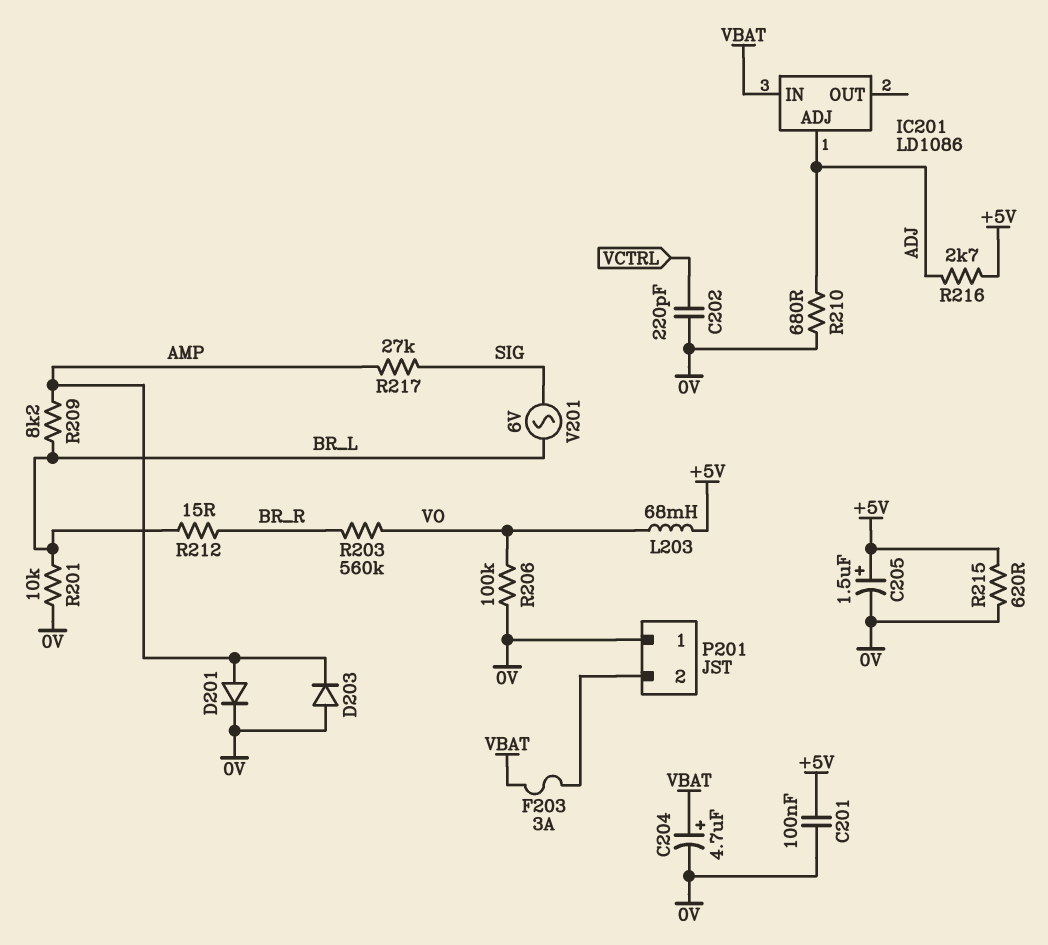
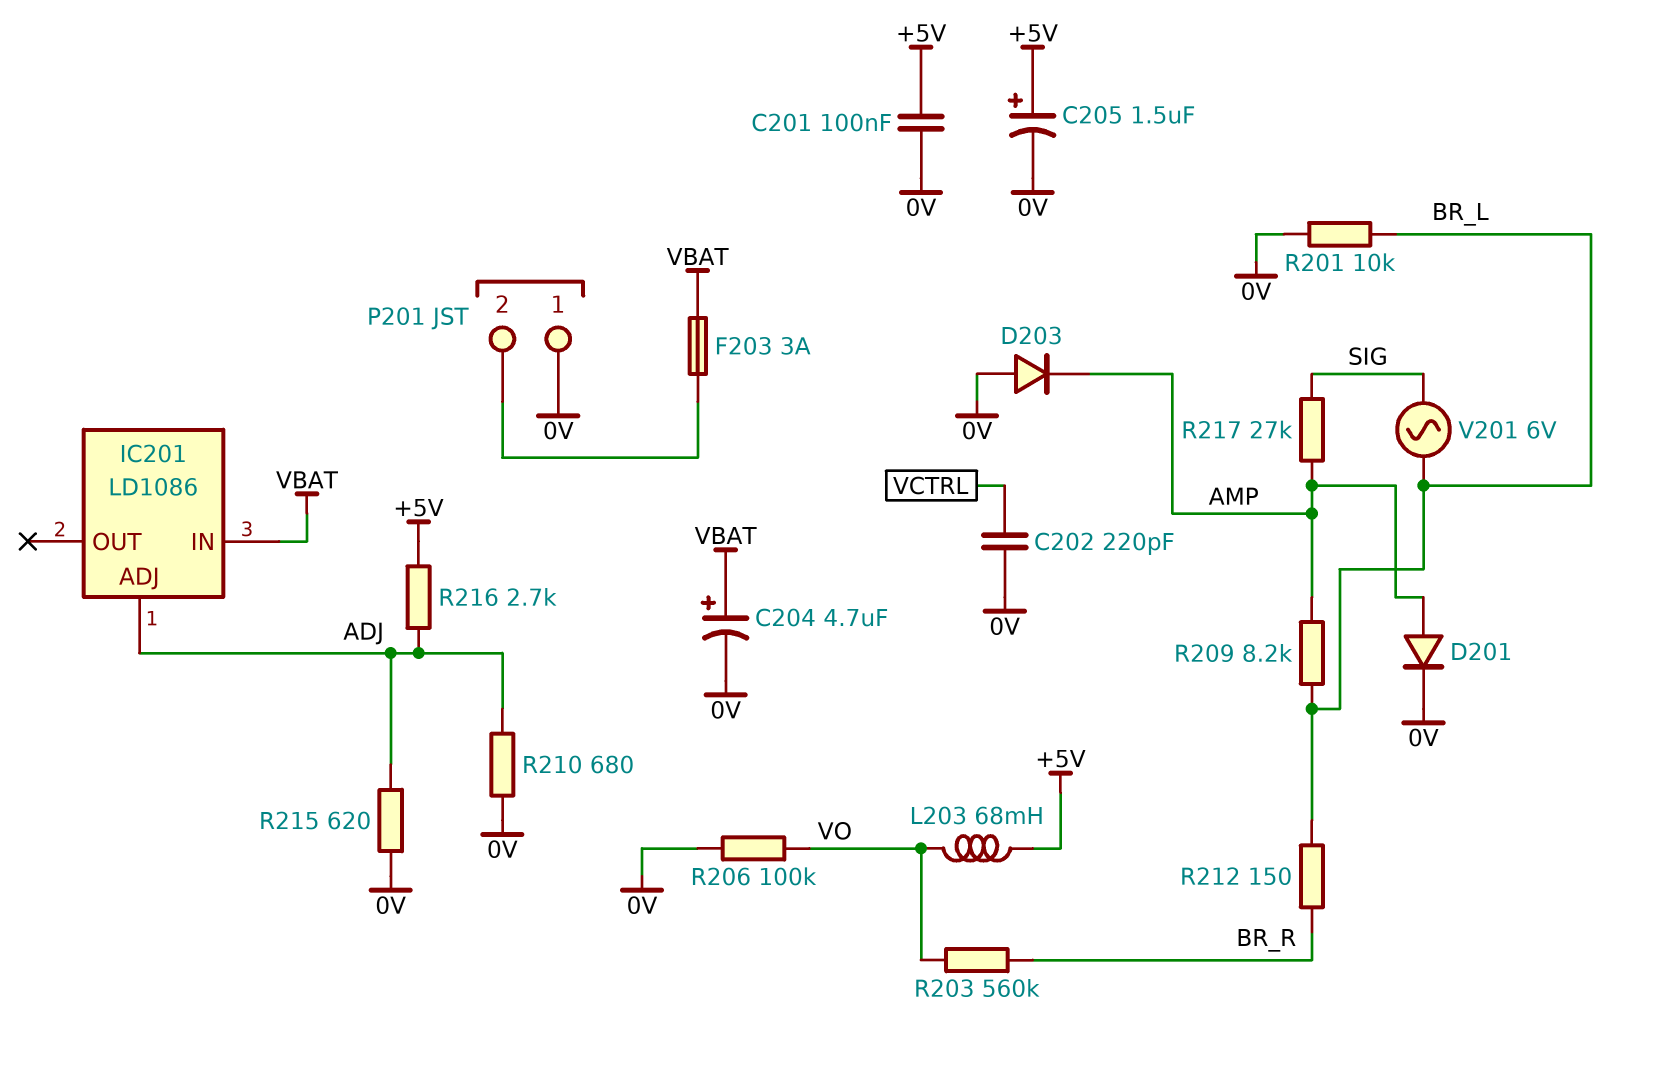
R212: 15 (BR_L, BR_R) -> 150 (BR_L, BR_R)
R215: 620 (+5V, 0V) -> 620 (0V, ADJ)

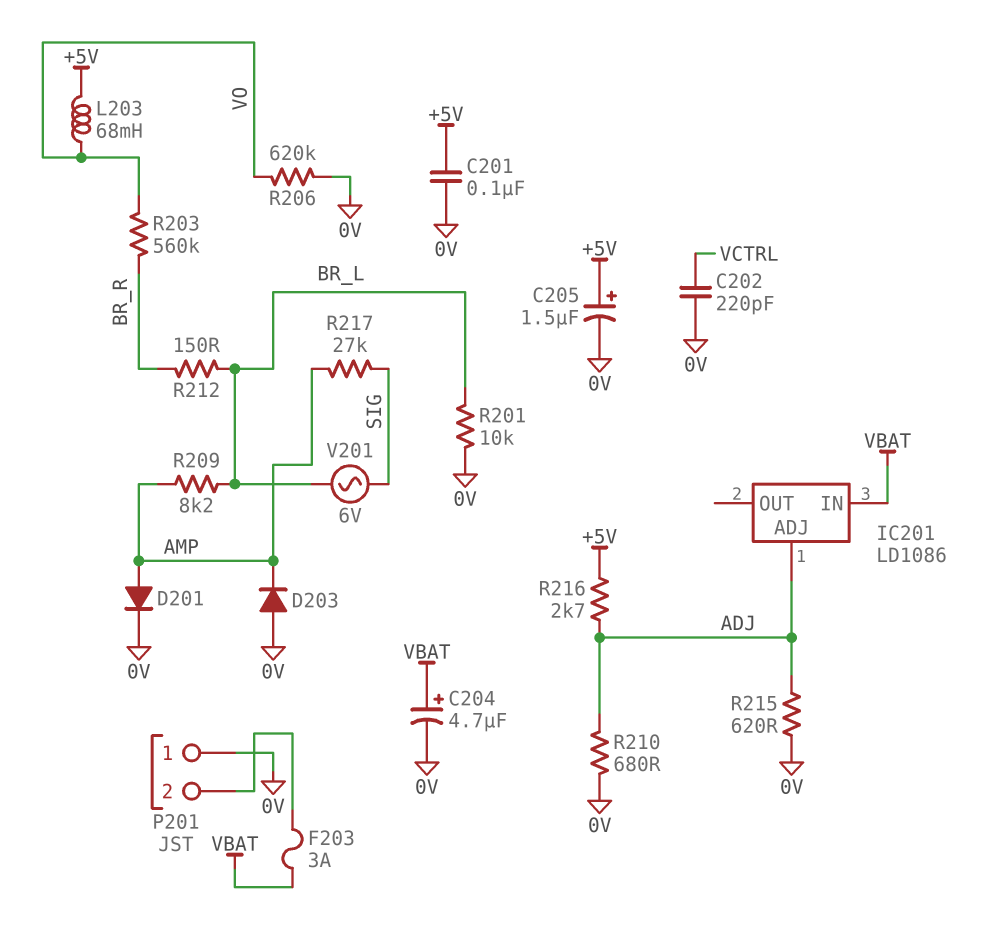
R206: 100k (0V, VO) -> 620k (0V, VO)

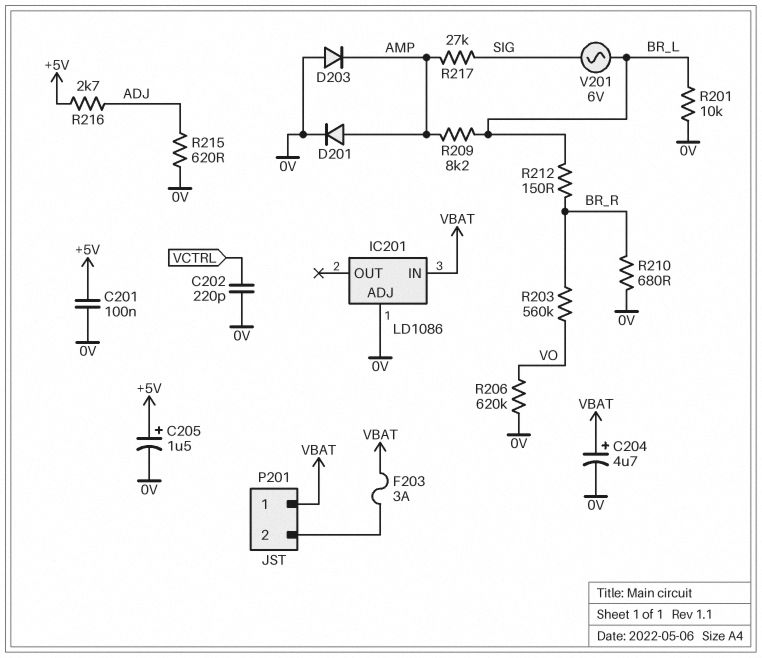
IC201 pin ADJ: ADJ -> 0V
L203: 68mH (+5V, VO) -> none
P201 pin 1: 0V -> VBAT
R210: 680 (0V, ADJ) -> 680 (0V, BR_R)

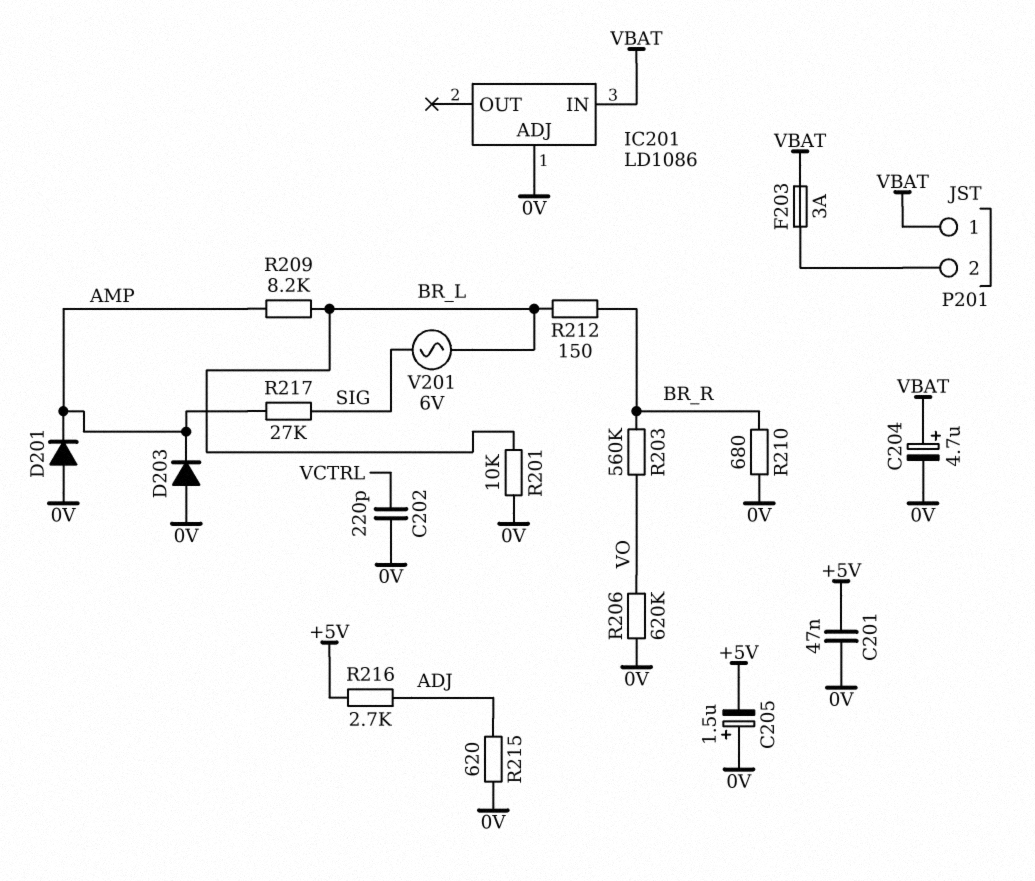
C201: 100nF (+5V, 0V) -> 47nF (+5V, 0V)
C205: 1.5uF (plus +5V, minus 0V) -> 1.5uF (plus 0V, minus +5V)
D201: diode (A AMP, K 0V) -> diode (A 0V, K AMP)

